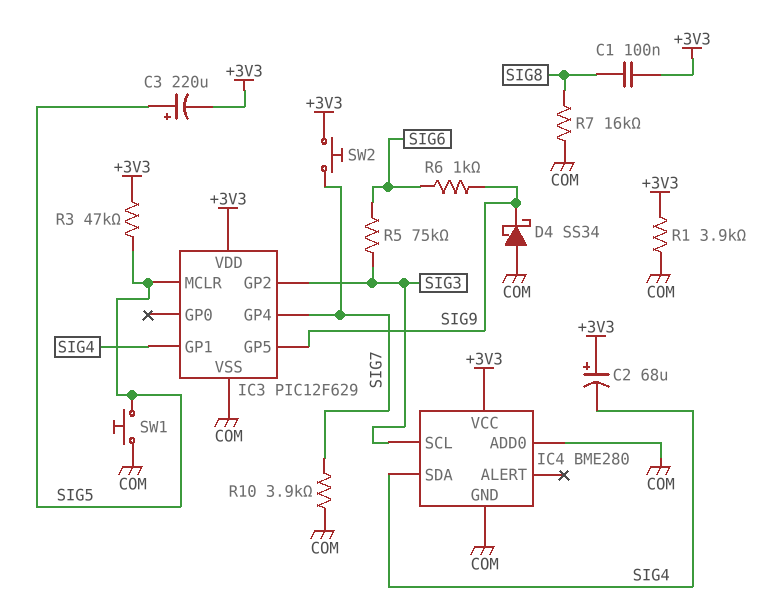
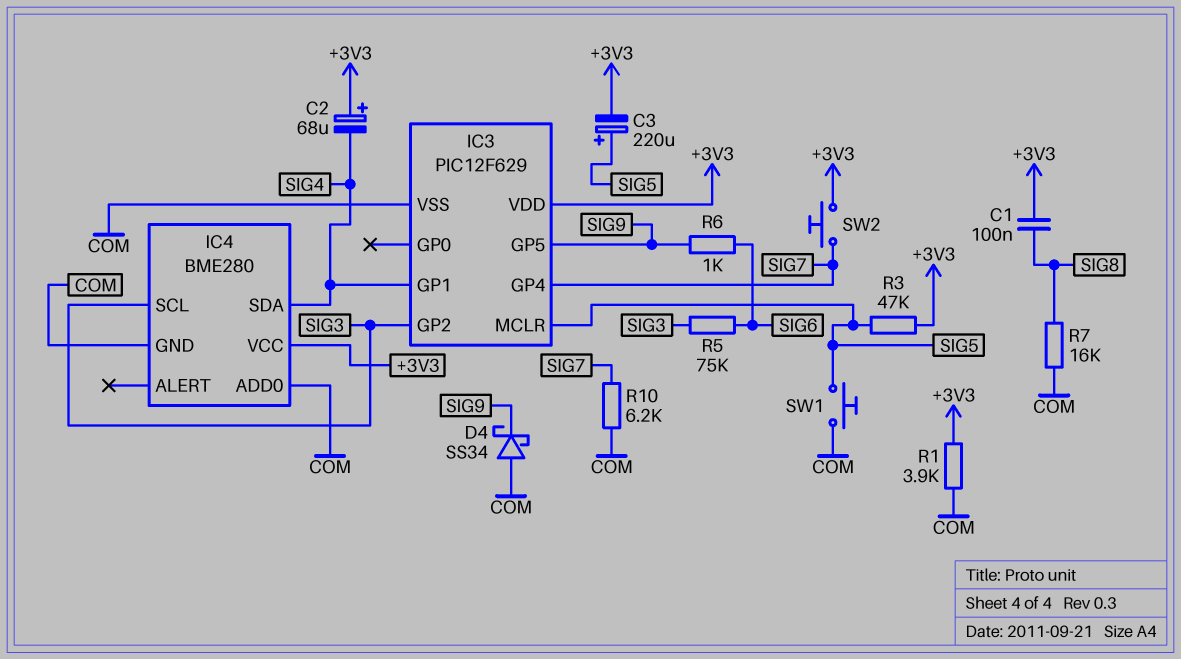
R10: 3.9k (COM, SIG7) -> 6.2k (COM, SIG7)

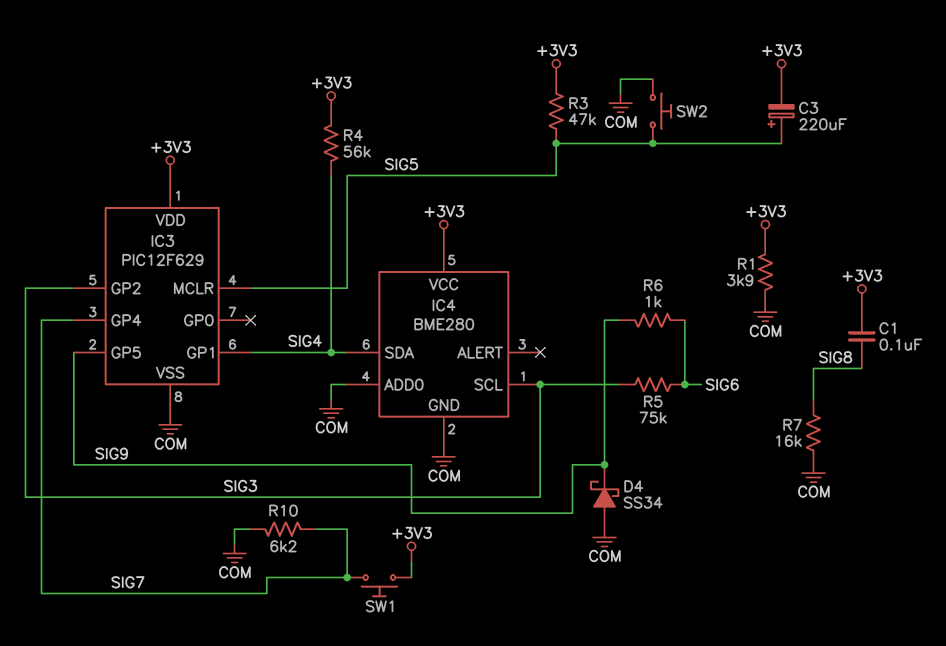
C2: 68uF (plus +3V3, minus SIG4) -> none
R4: none -> 56k (+3V3, SIG4)
SW1: button (COM, SIG5) -> button (+3V3, SIG7)
SW2: button (+3V3, SIG7) -> button (COM, SIG5)

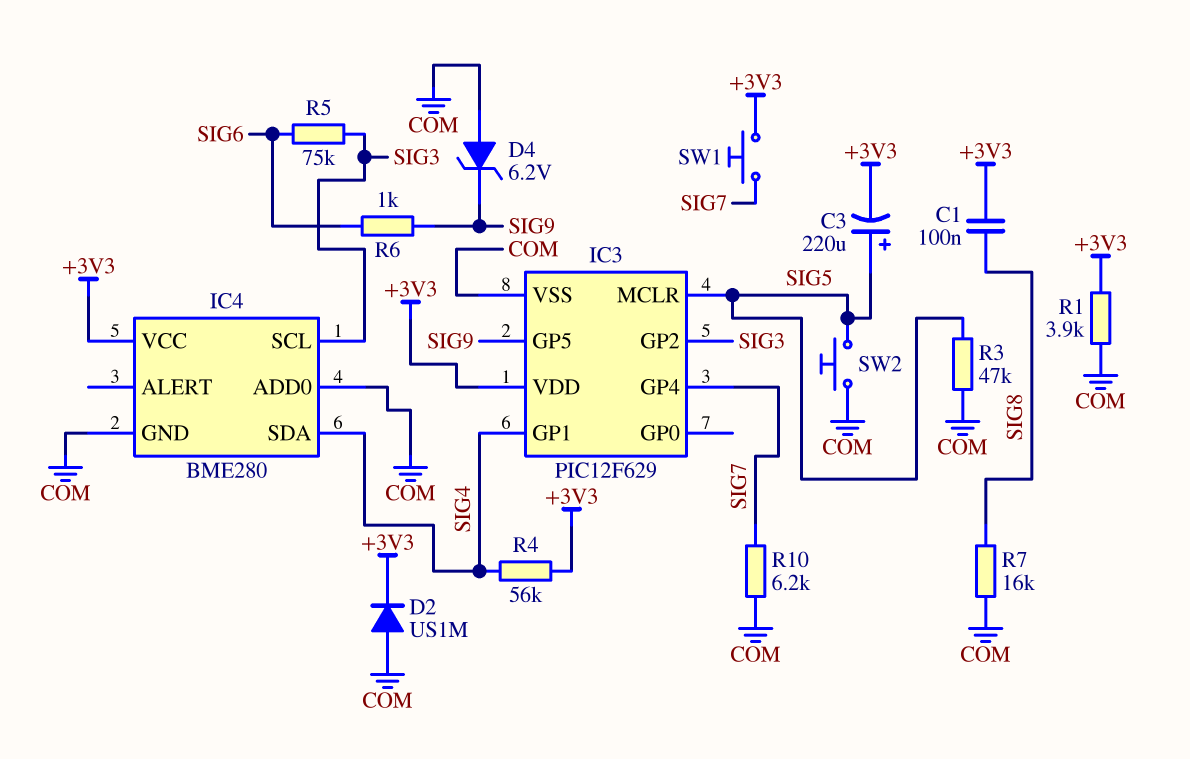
D2: none -> diode US1M (A COM, K +3V3)
D4: schottky SS34 (A COM, K SIG9) -> zener 6.2V (A COM, K SIG9)
R3: 47k (+3V3, SIG5) -> 47k (COM, SIG5)

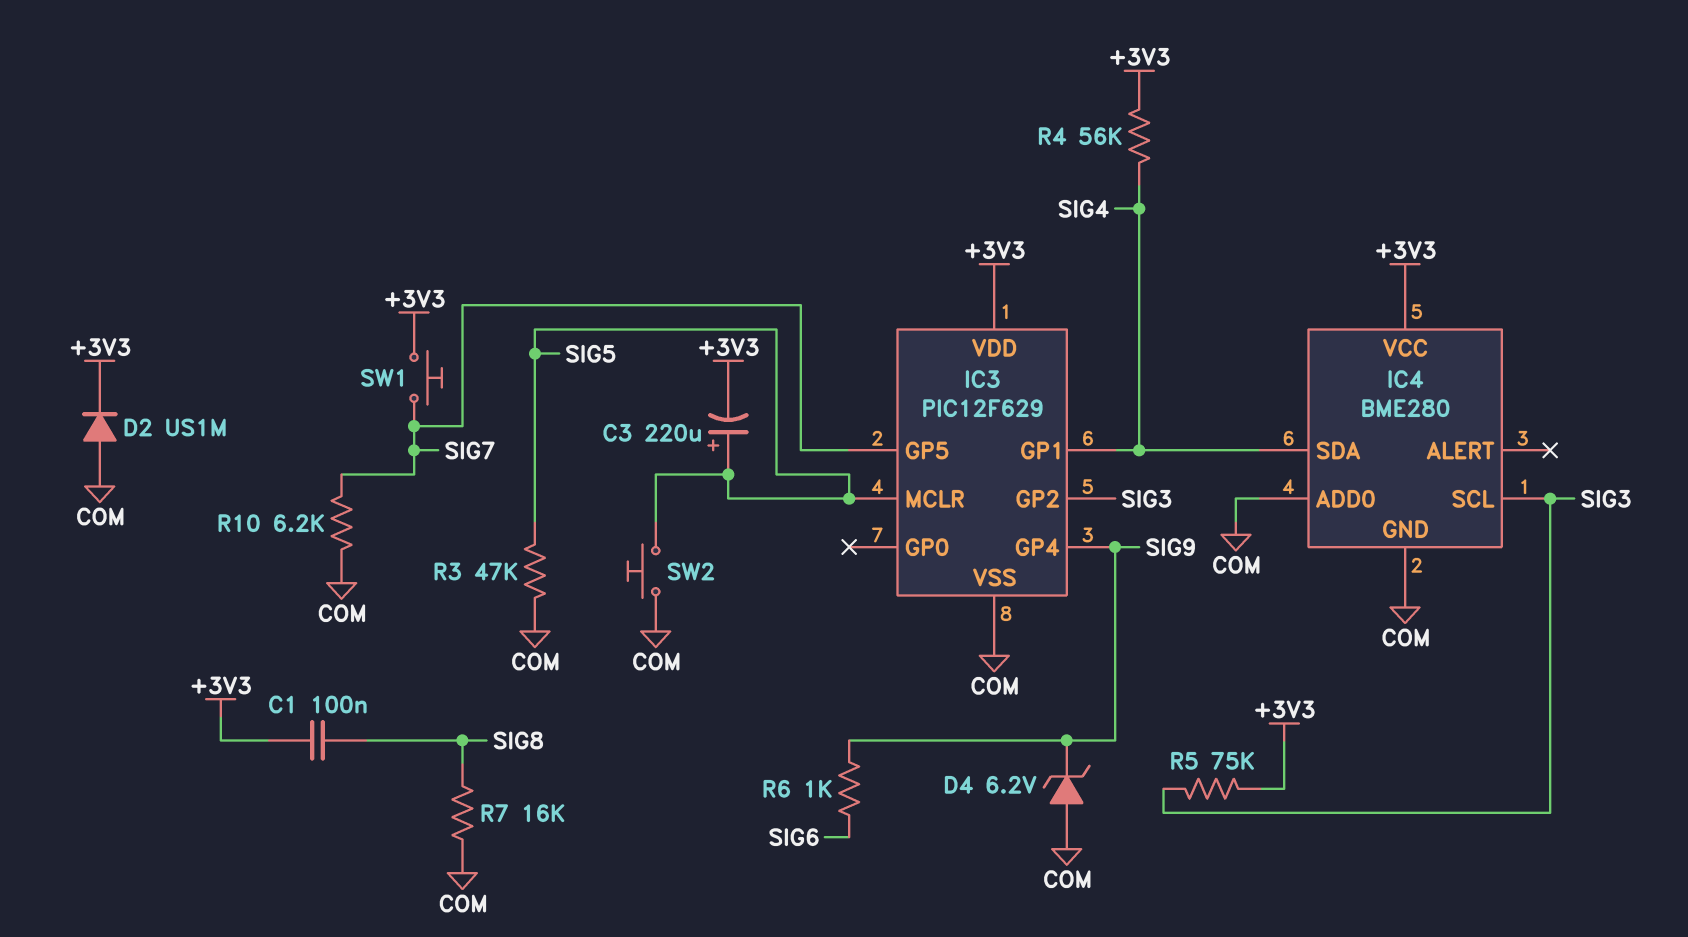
IC3 pin GP4: SIG7 -> SIG9
IC3 pin GP5: SIG9 -> SIG7
R1: 3.9k (+3V3, COM) -> none
R5: 75k (SIG3, SIG6) -> 75k (+3V3, SIG3)

